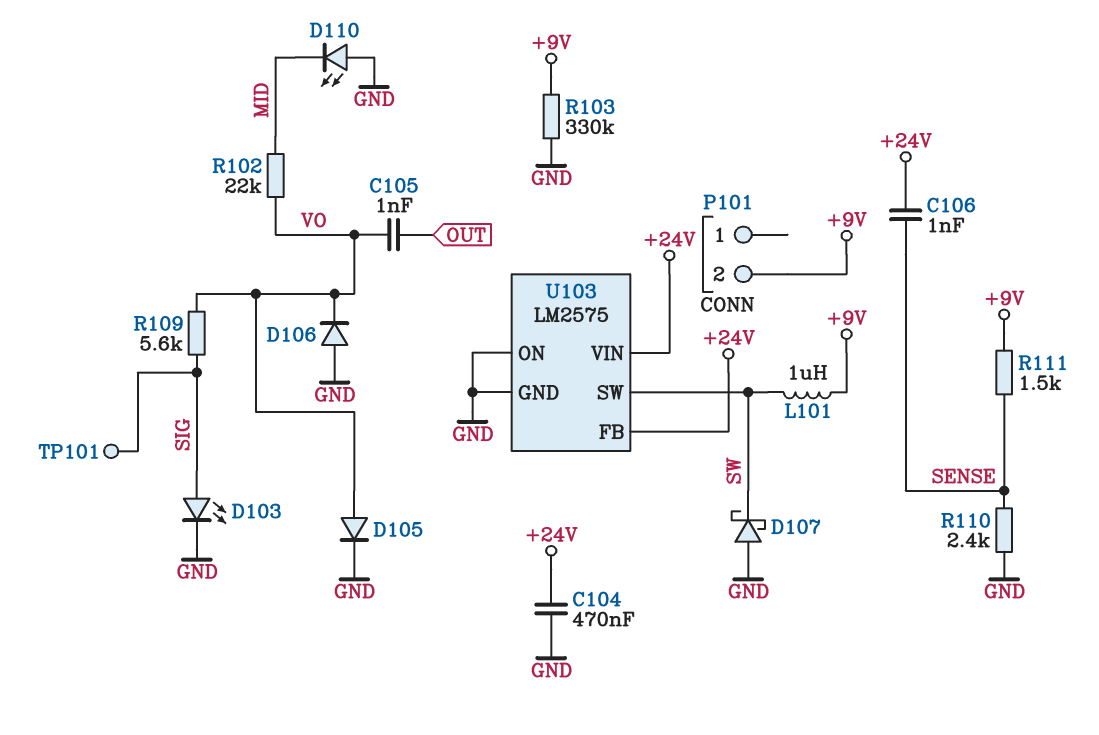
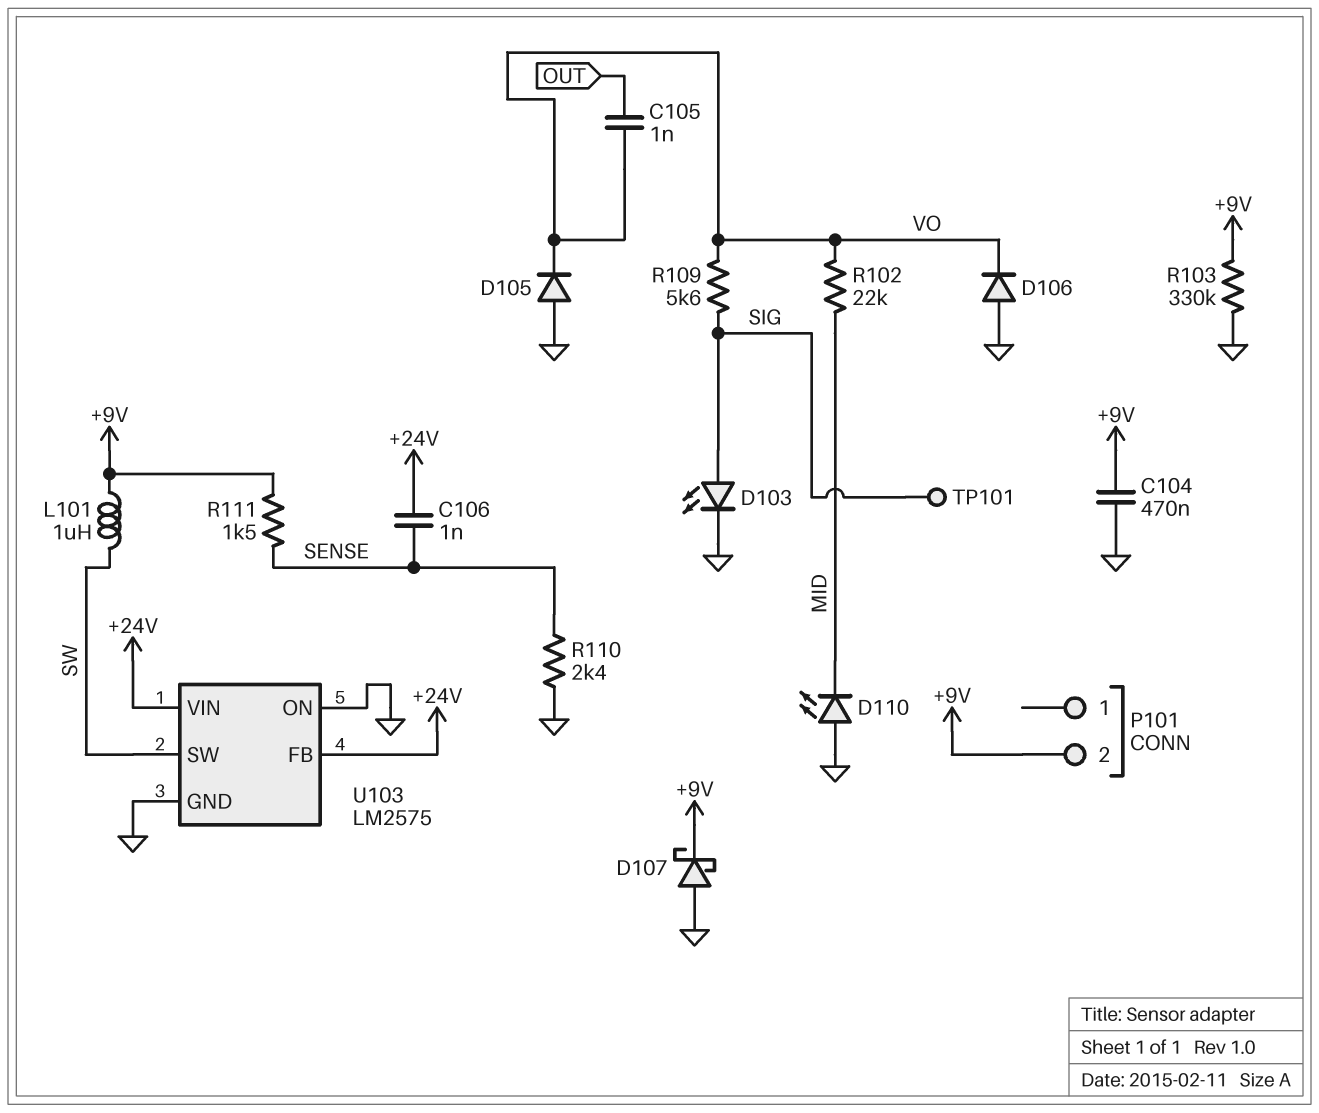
C104: 470nF (+24V, GND) -> 470nF (+9V, GND)
D105: diode (A VO, K GND) -> diode (A GND, K VO)
D107: schottky (A GND, K SW) -> schottky (A GND, K +9V)

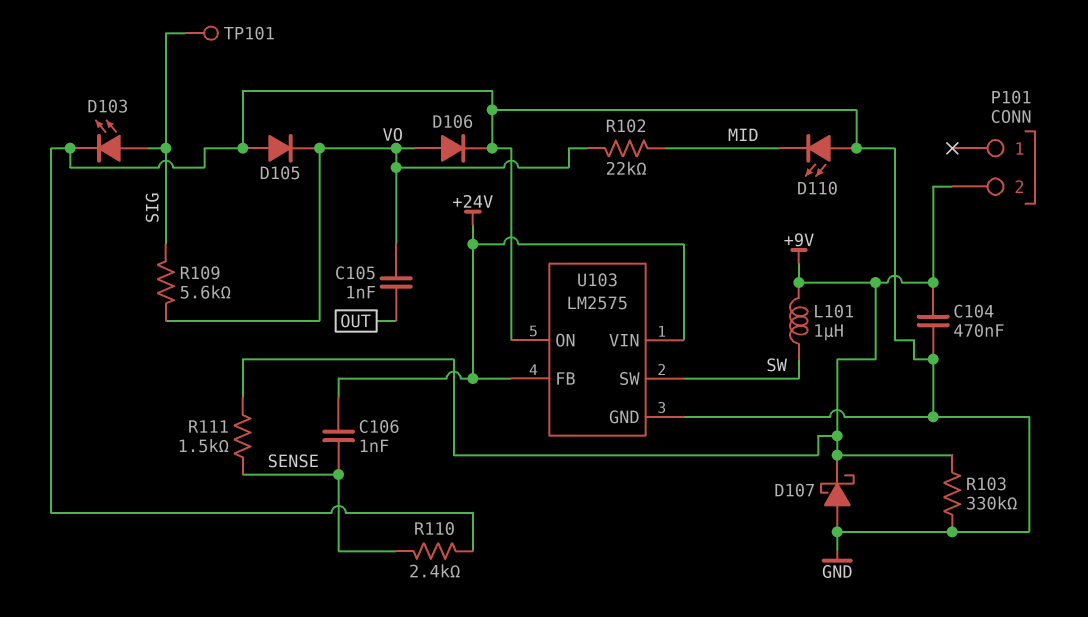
D106: diode (A GND, K VO) -> diode (A VO, K GND)

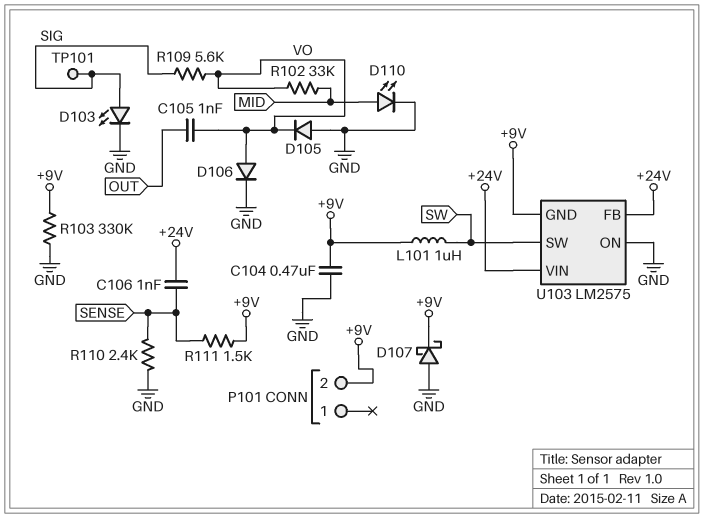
D110: LED (A GND, K MID) -> LED (A MID, K GND)
R102: 22k (MID, VO) -> 33k (MID, VO)
U103 pin GND: GND -> +9V

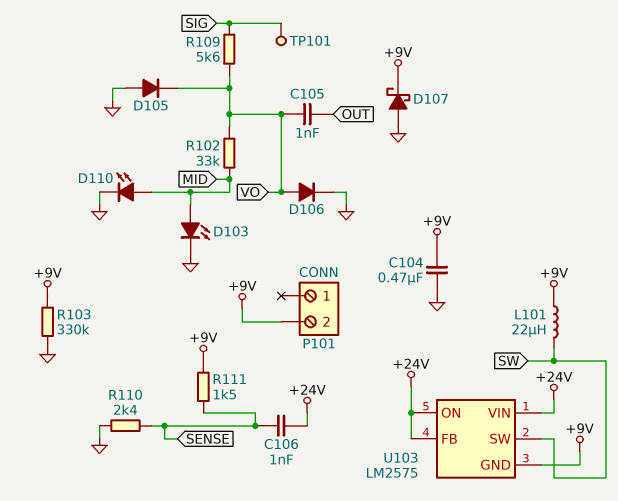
D103: LED (A SIG, K GND) -> LED (A MID, K GND)
L101: 1uH (+9V, SW) -> 22uH (+9V, SW)
U103 pin ON: GND -> +24V

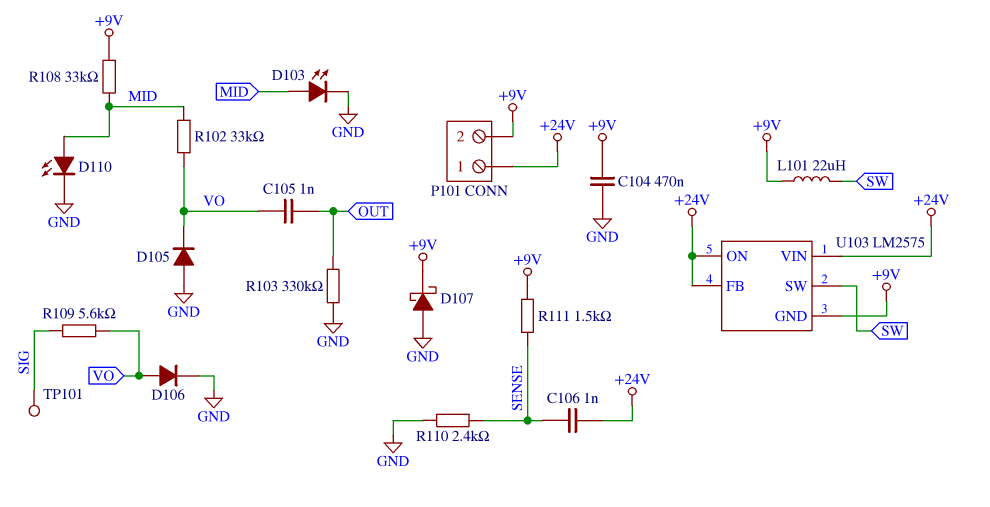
P101 pin 1: none -> +24V
R103: 330k (+9V, GND) -> 330k (GND, OUT)
R108: none -> 33k (+9V, MID)

